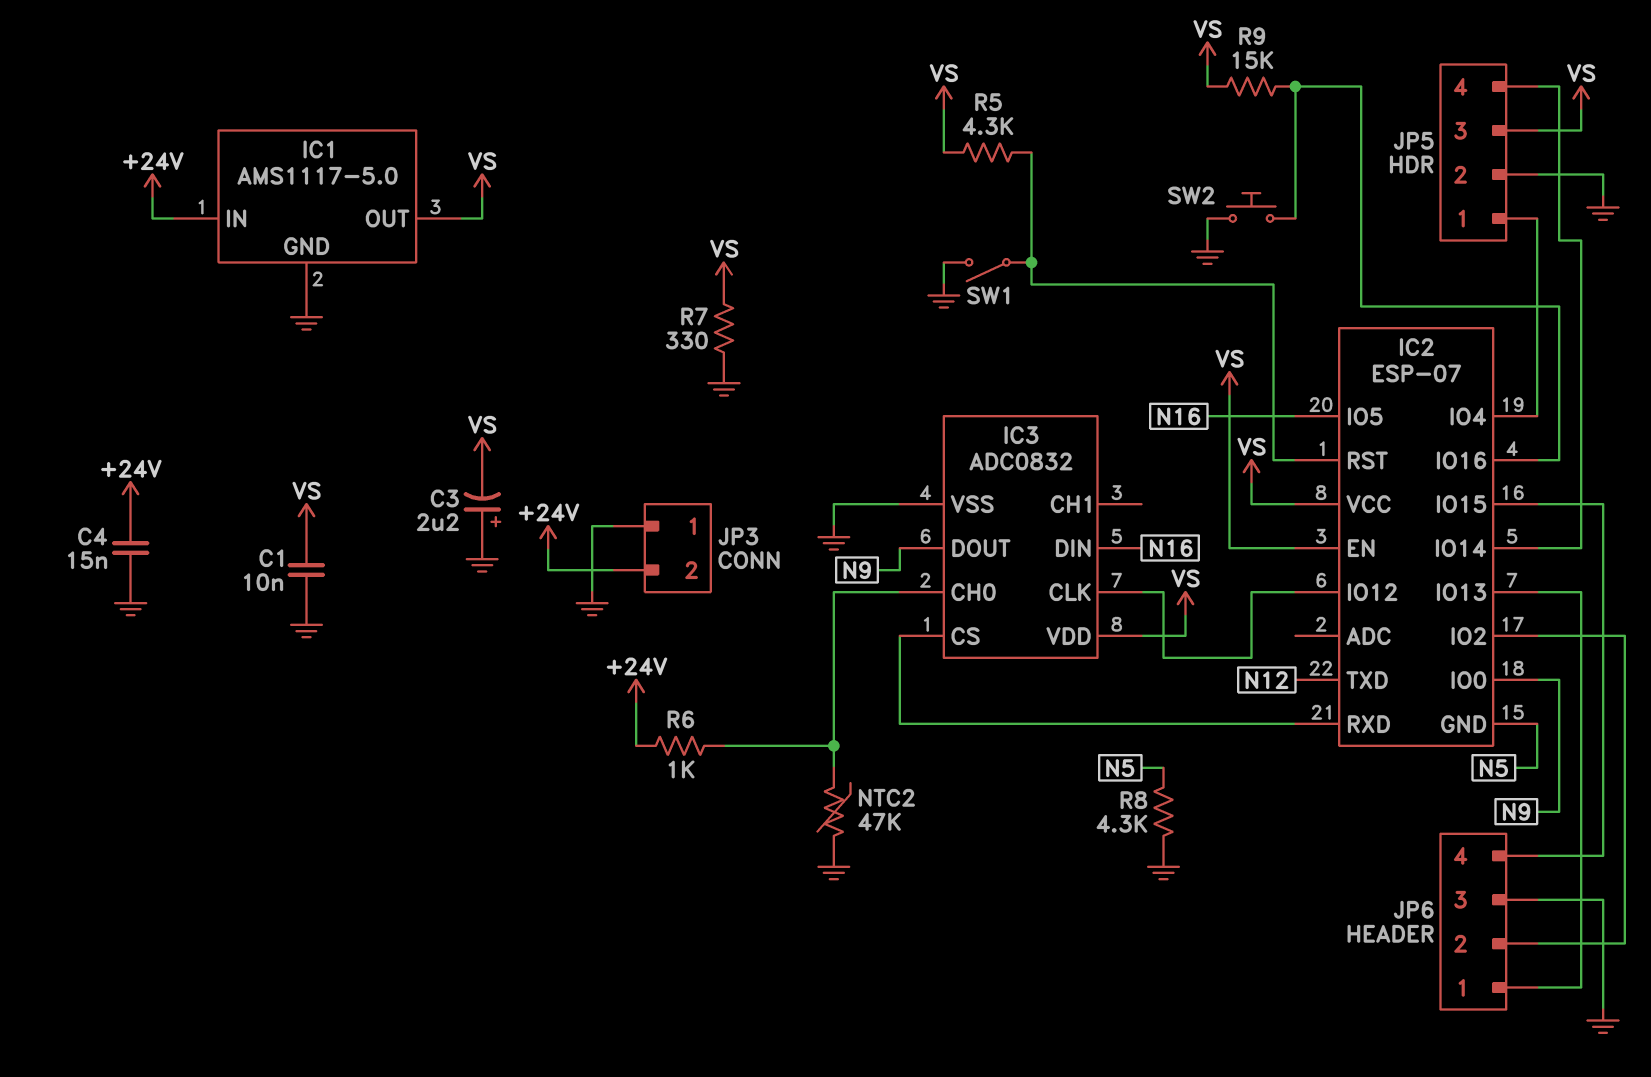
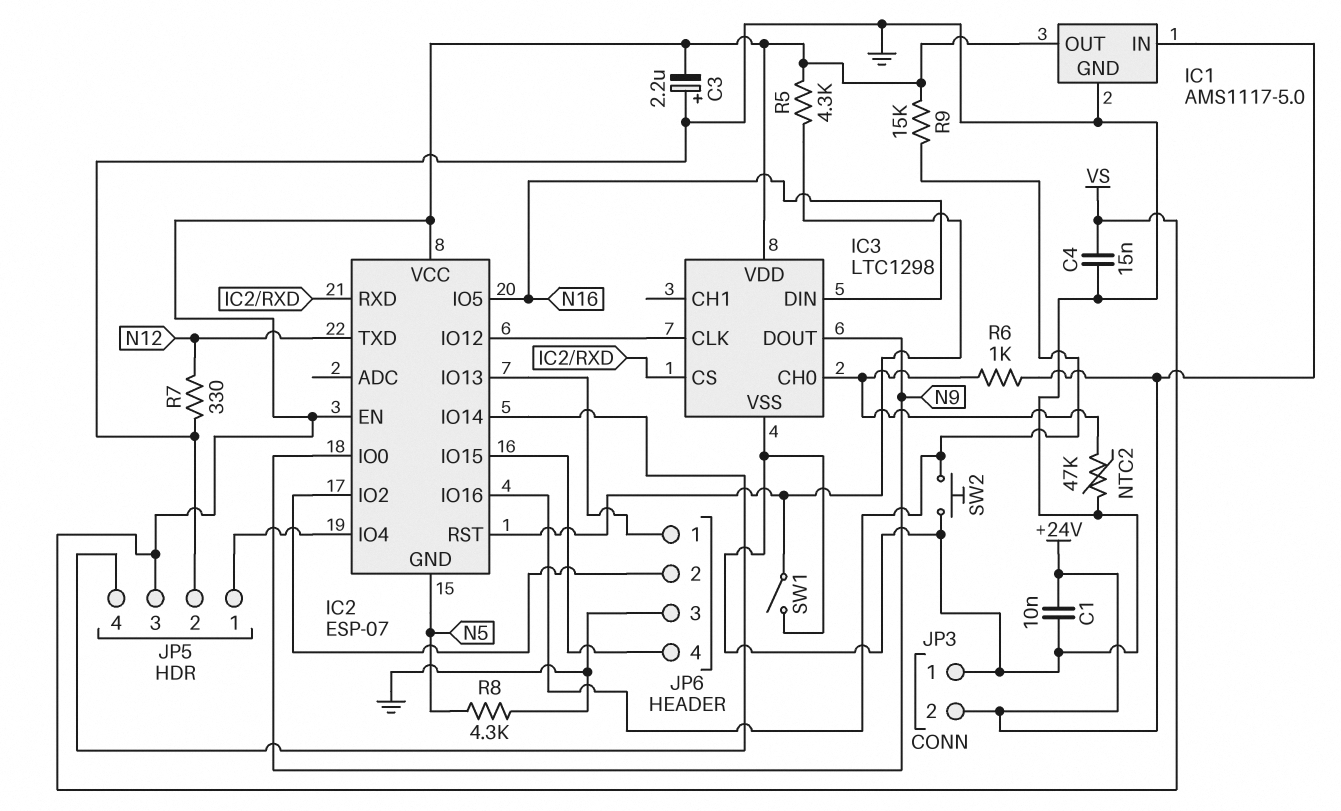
C1: 10nF (GND, VS) -> 10nF (+24V, GND)
C4: 15nF (+24V, GND) -> 15nF (GND, VS)
IC3: ADC0832 -> LTC1298
R7: 330 (GND, VS) -> 330 (GND, N12)

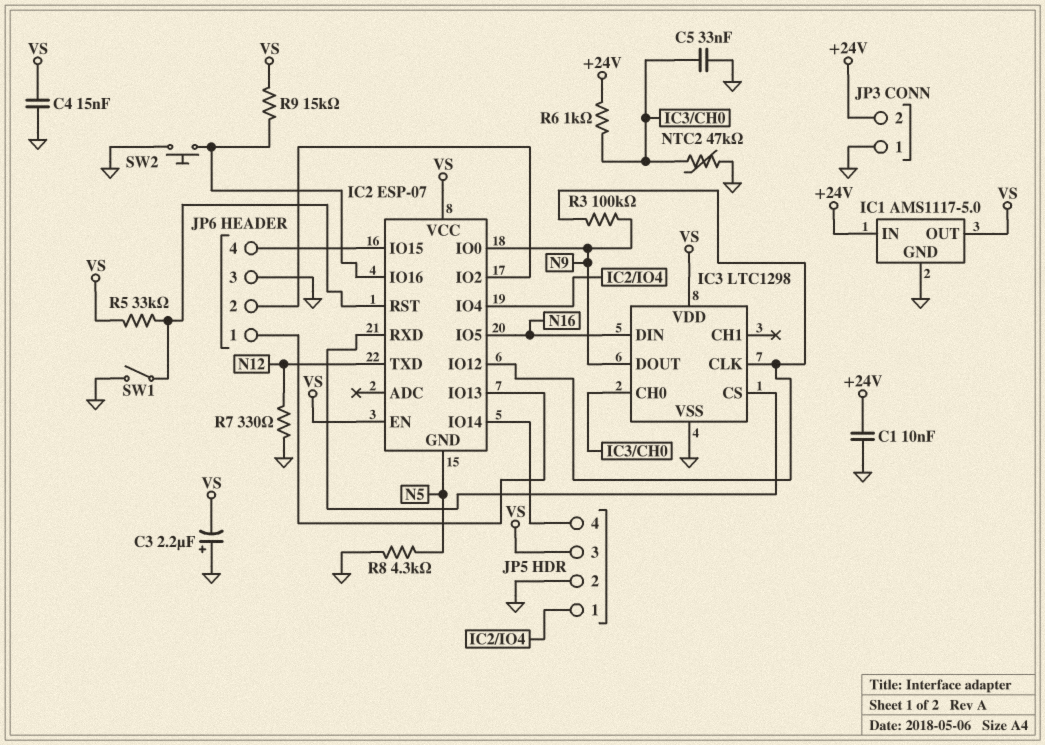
C5: none -> 33nF (GND, IC3/CH0)
R3: none -> 100k (IC2/IO12, N9)
R5: 4.3k (IC2/RST, VS) -> 33k (IC2/RST, VS)

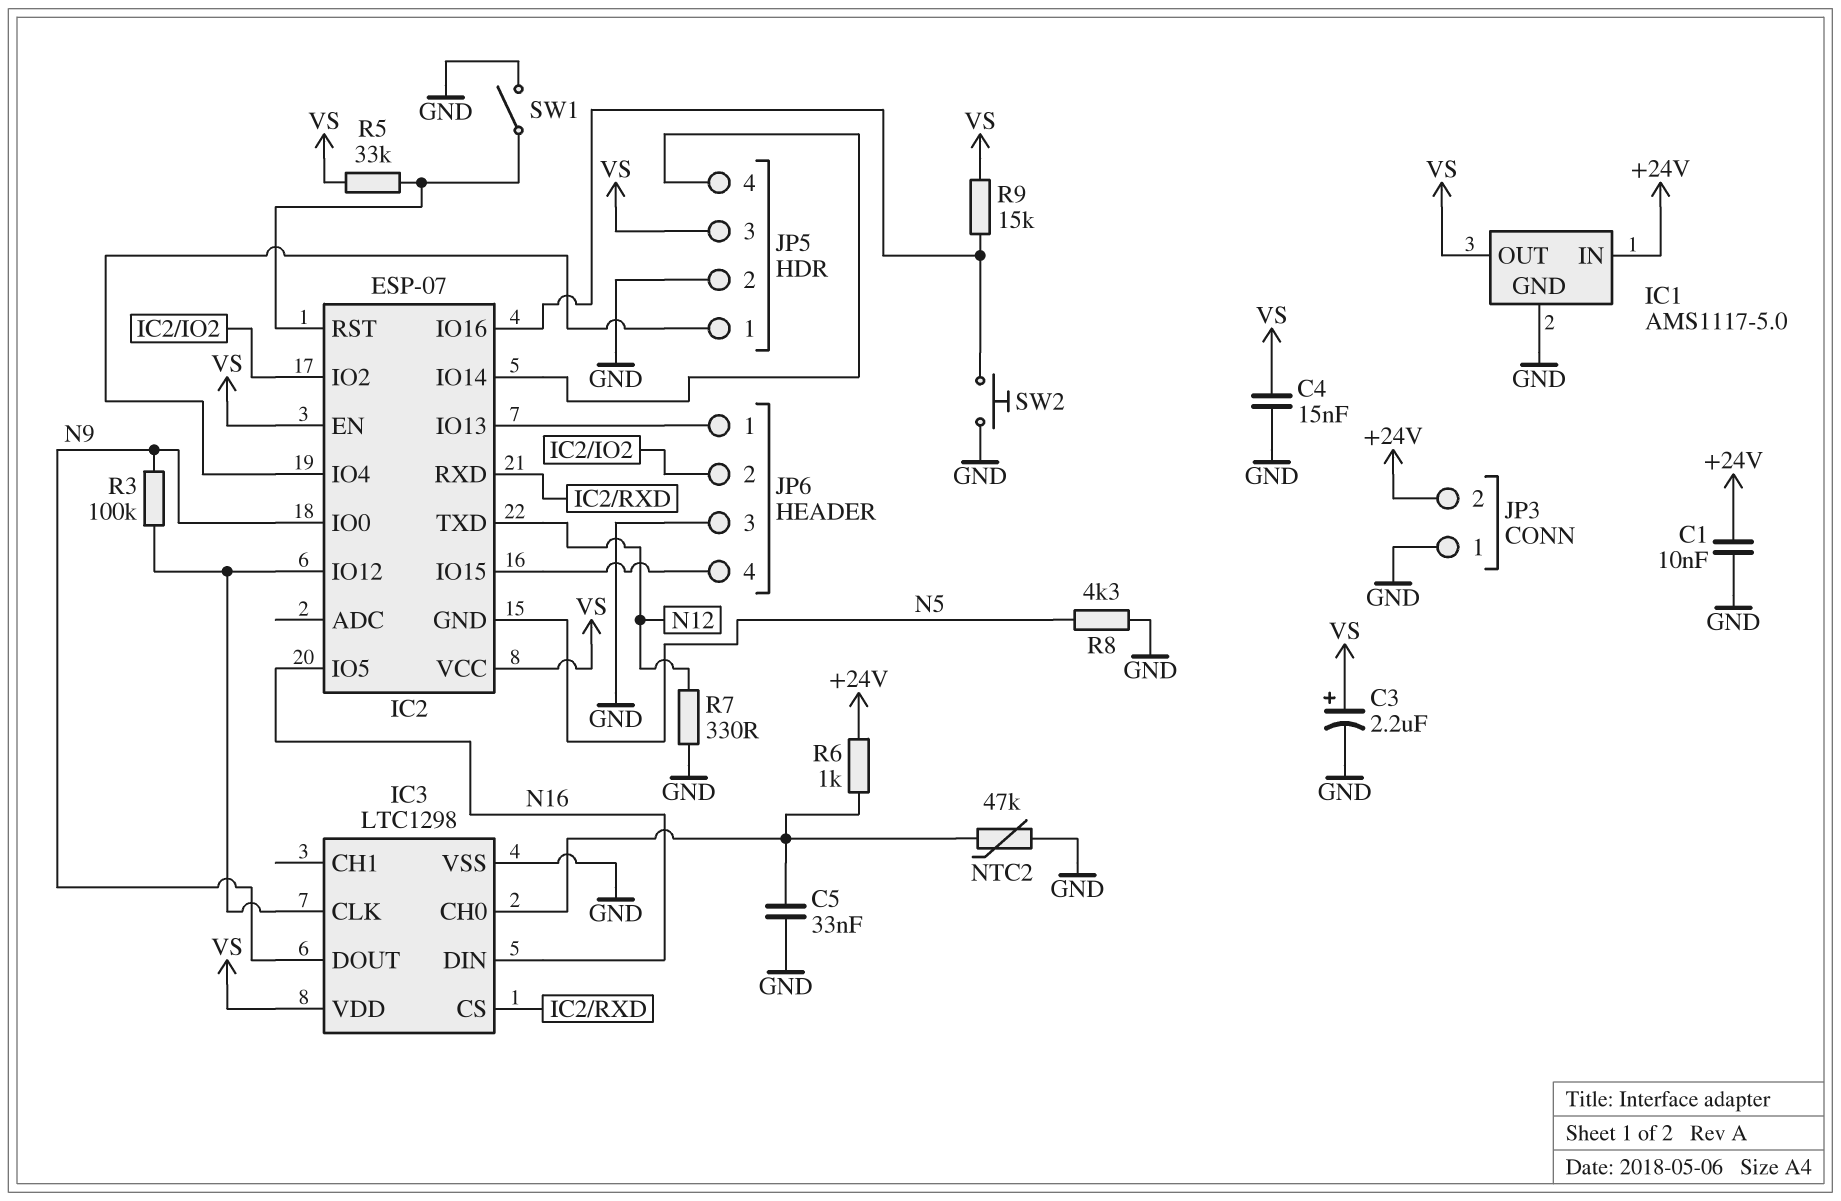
C3: 2.2uF (plus GND, minus VS) -> 2.2uF (plus VS, minus GND)

